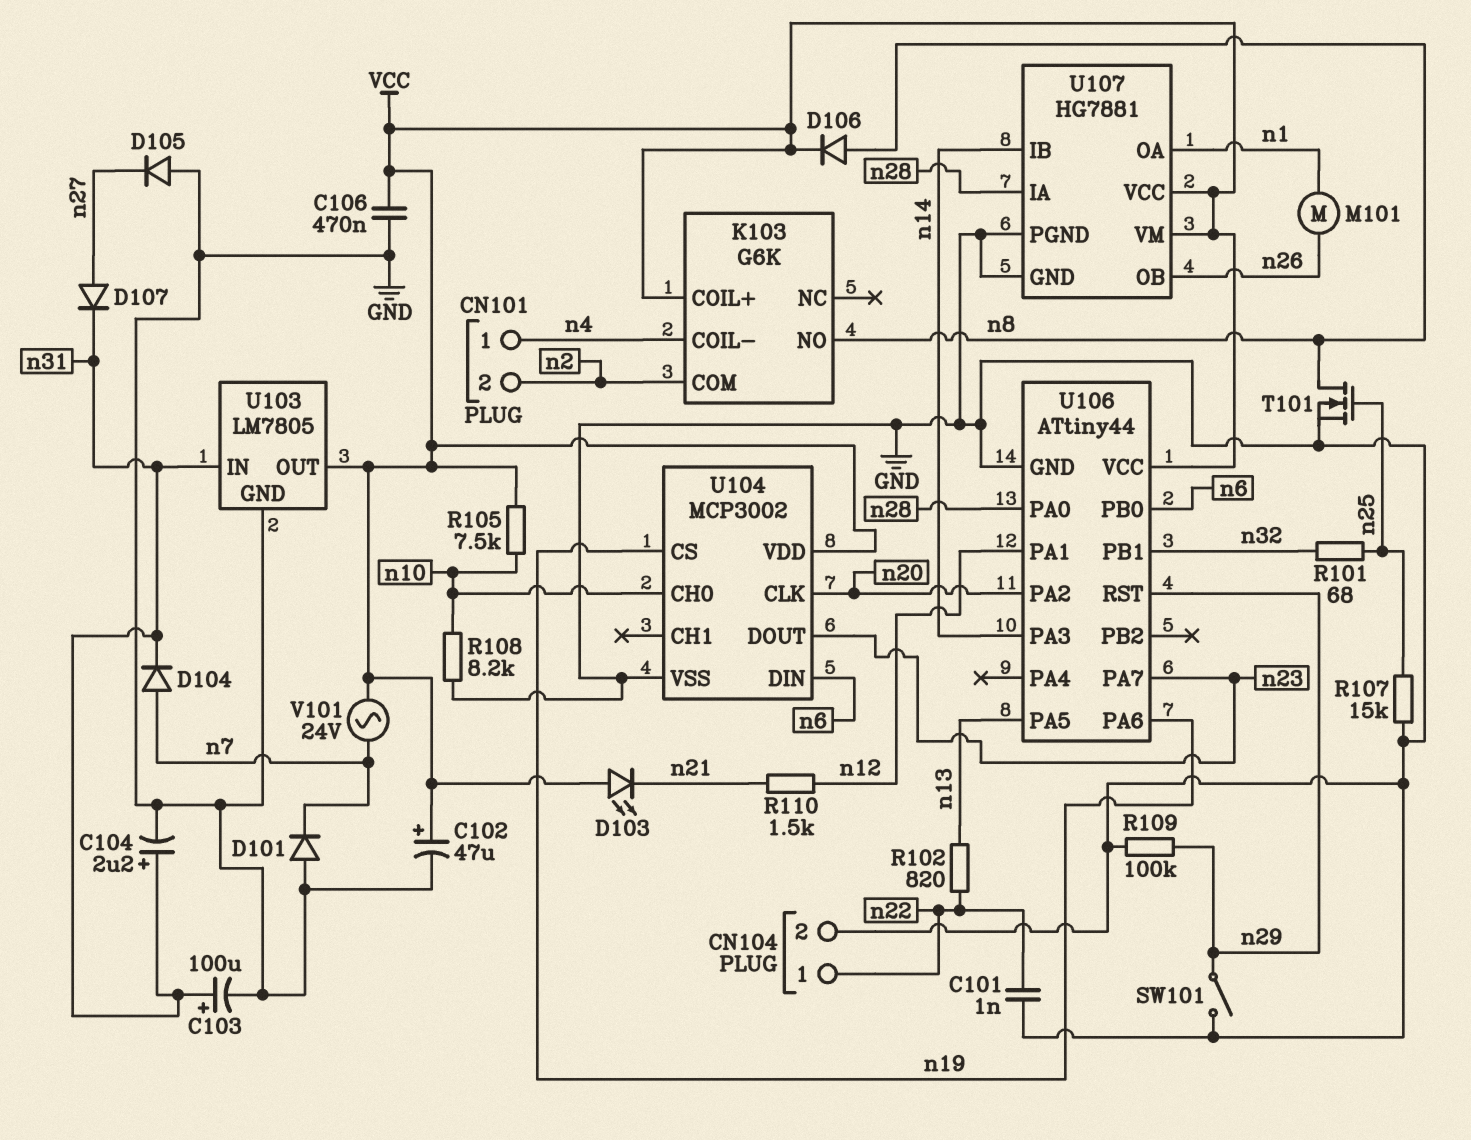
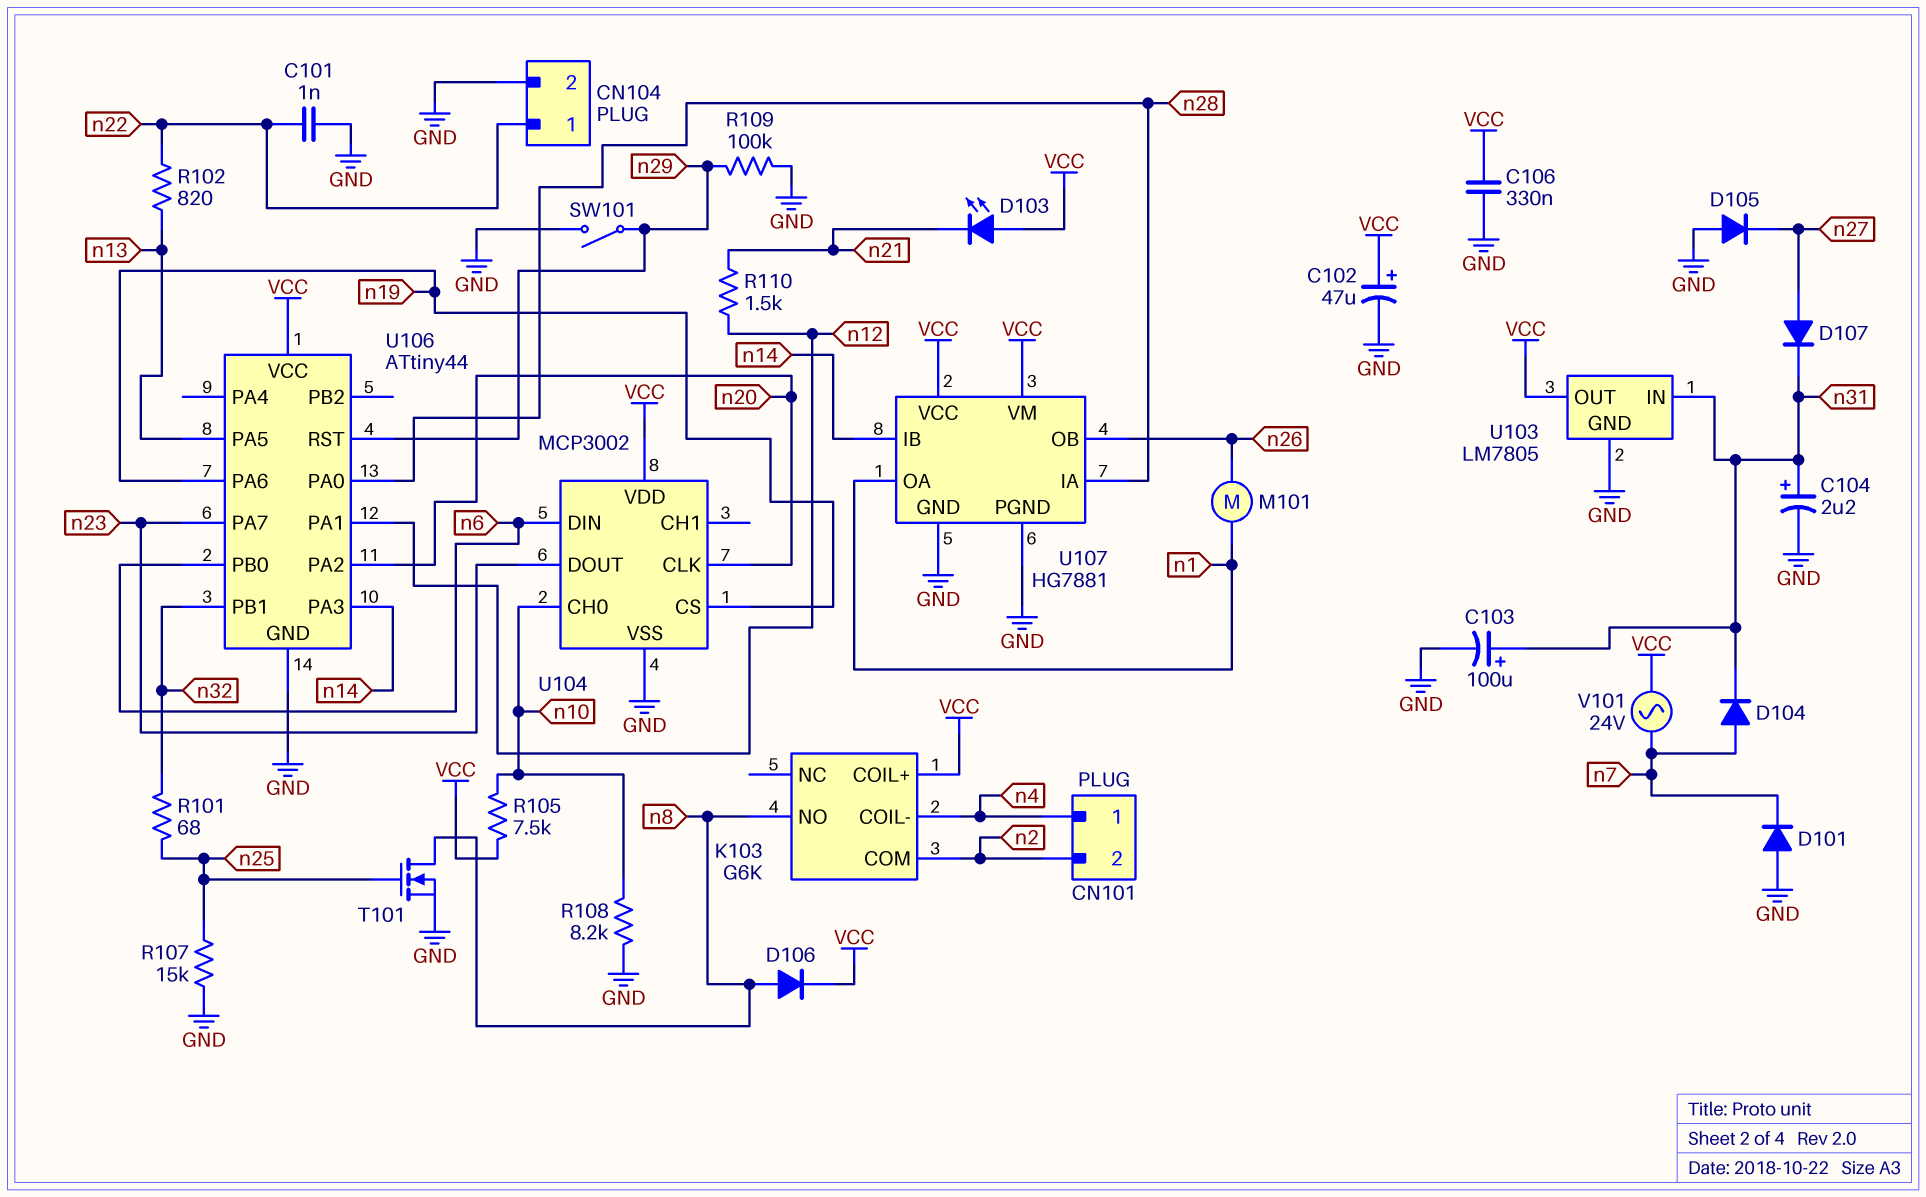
C106: 470nF (GND, VCC) -> 330nF (GND, VCC)

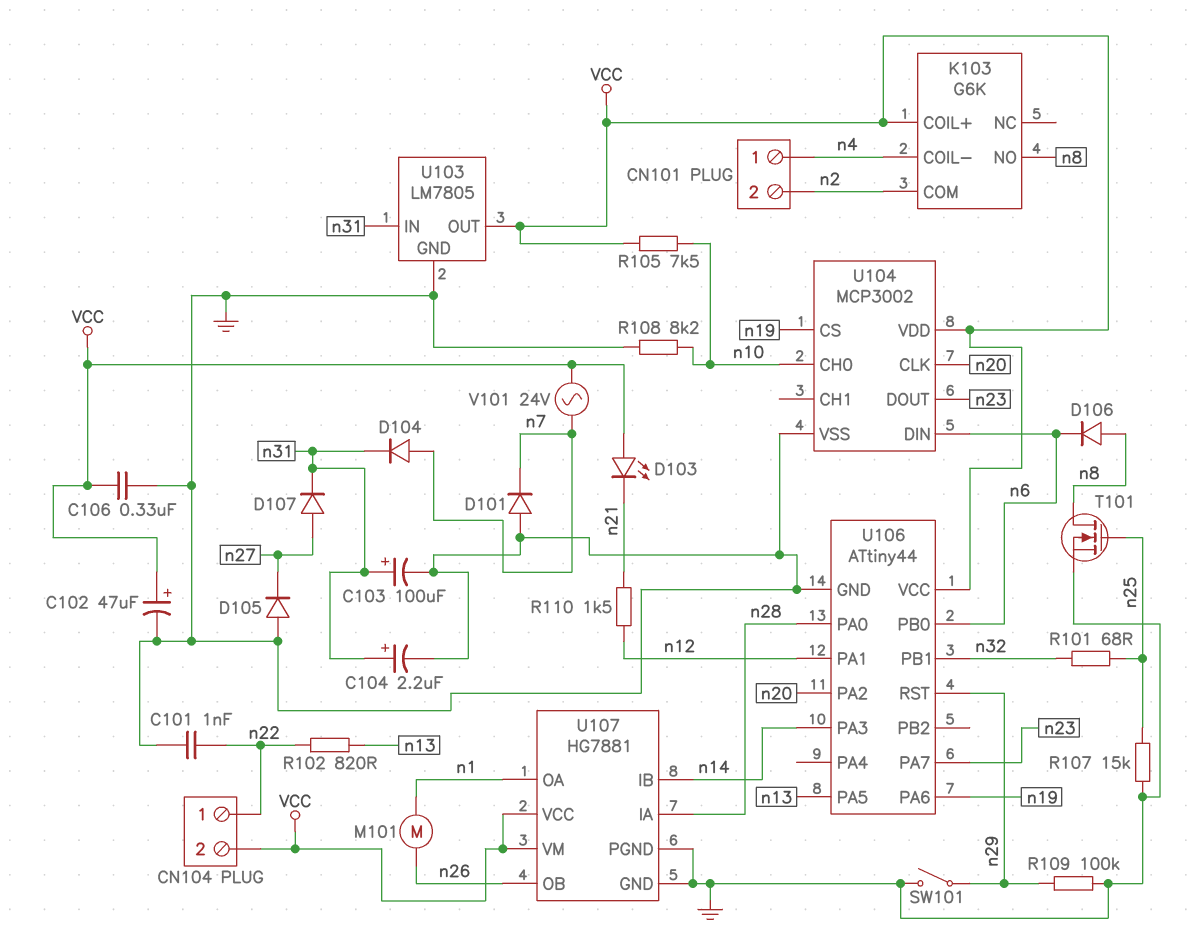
CN104 pin 2: GND -> VCC
D106: diode (A n8, K VCC) -> diode (A n8, K n6)

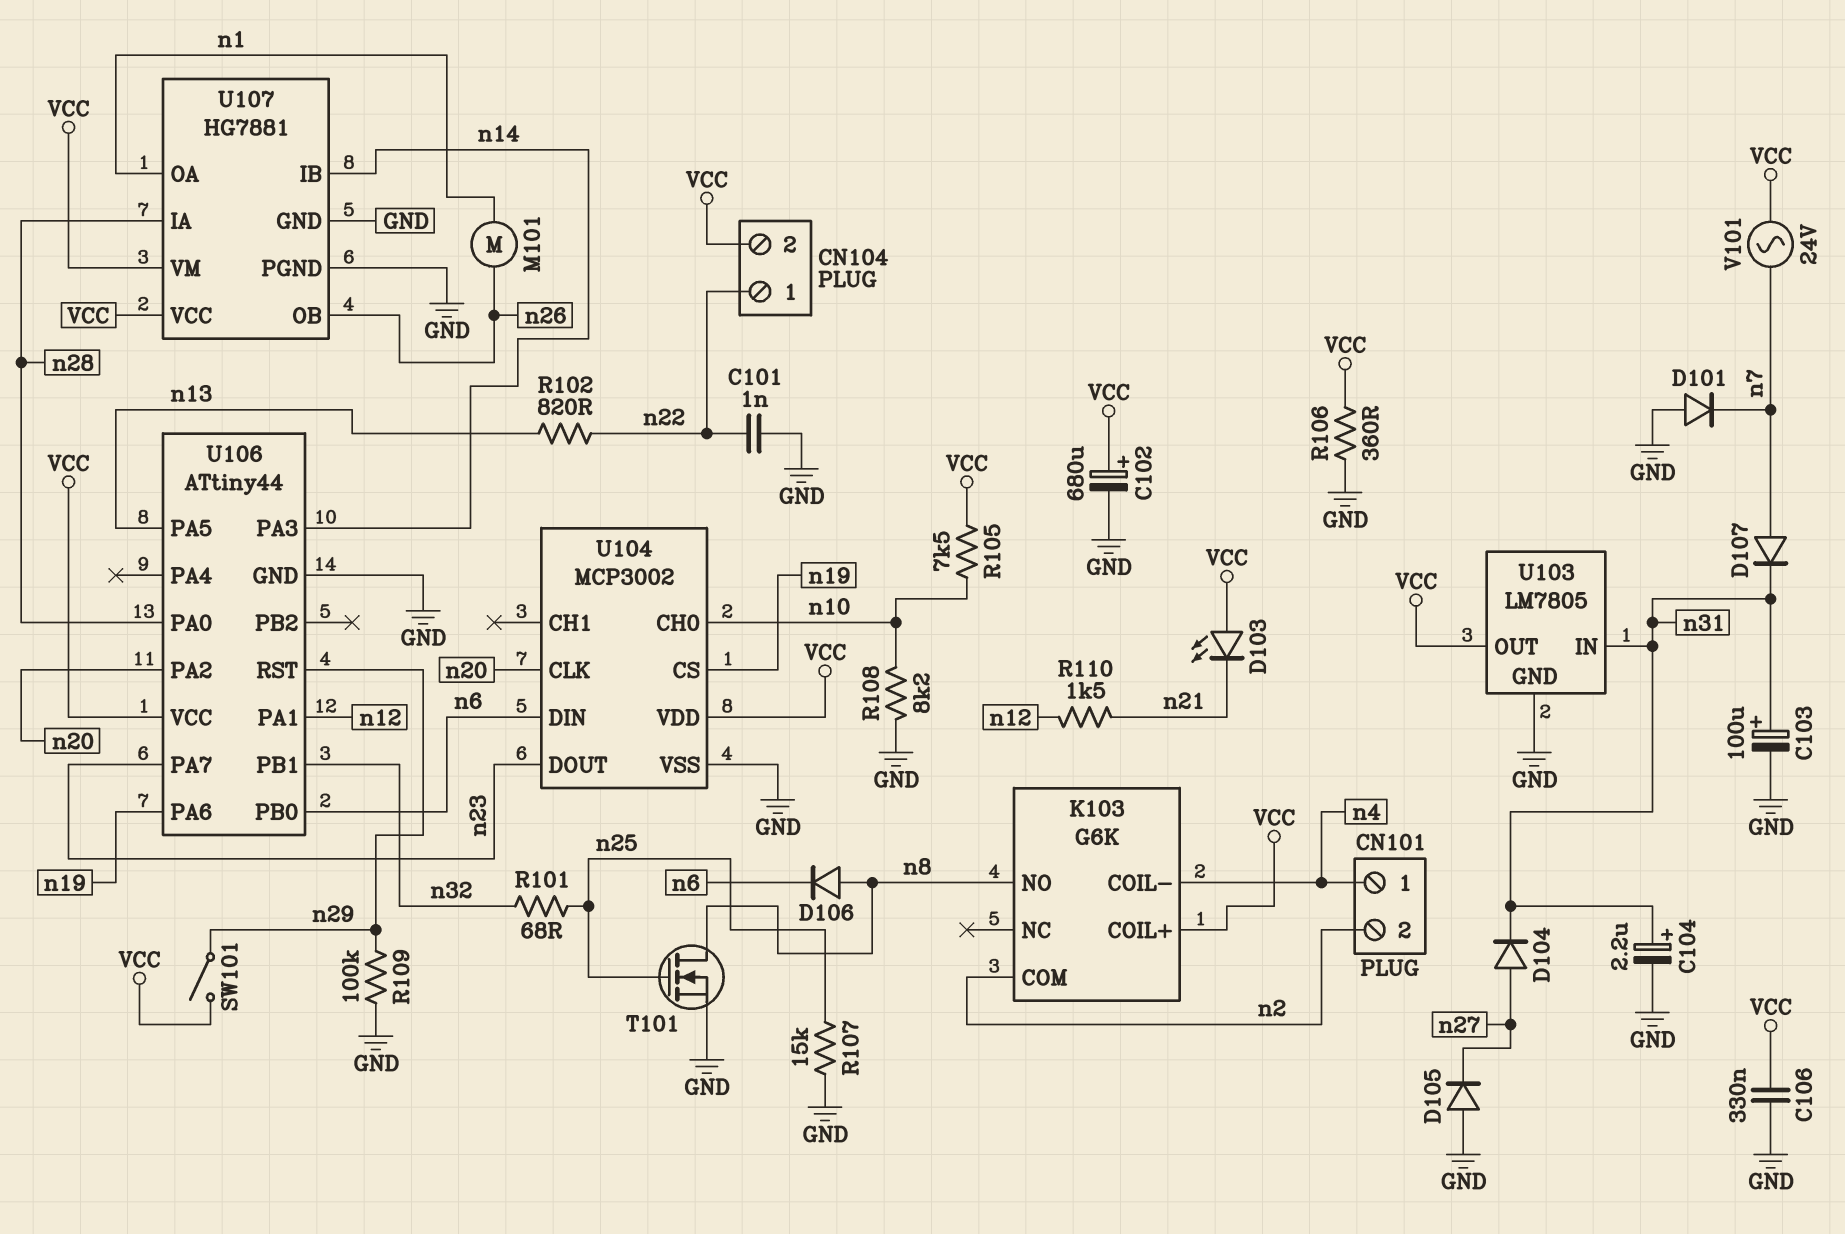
C102: 47uF (plus VCC, minus GND) -> 680uF (plus VCC, minus GND)
D104: diode (A n7, K n31) -> diode (A n27, K n31)
D107: diode (A n27, K n31) -> diode (A n7, K n31)
R106: none -> 360 (GND, VCC)
SW101: switch (GND, n29) -> switch (VCC, n29)

